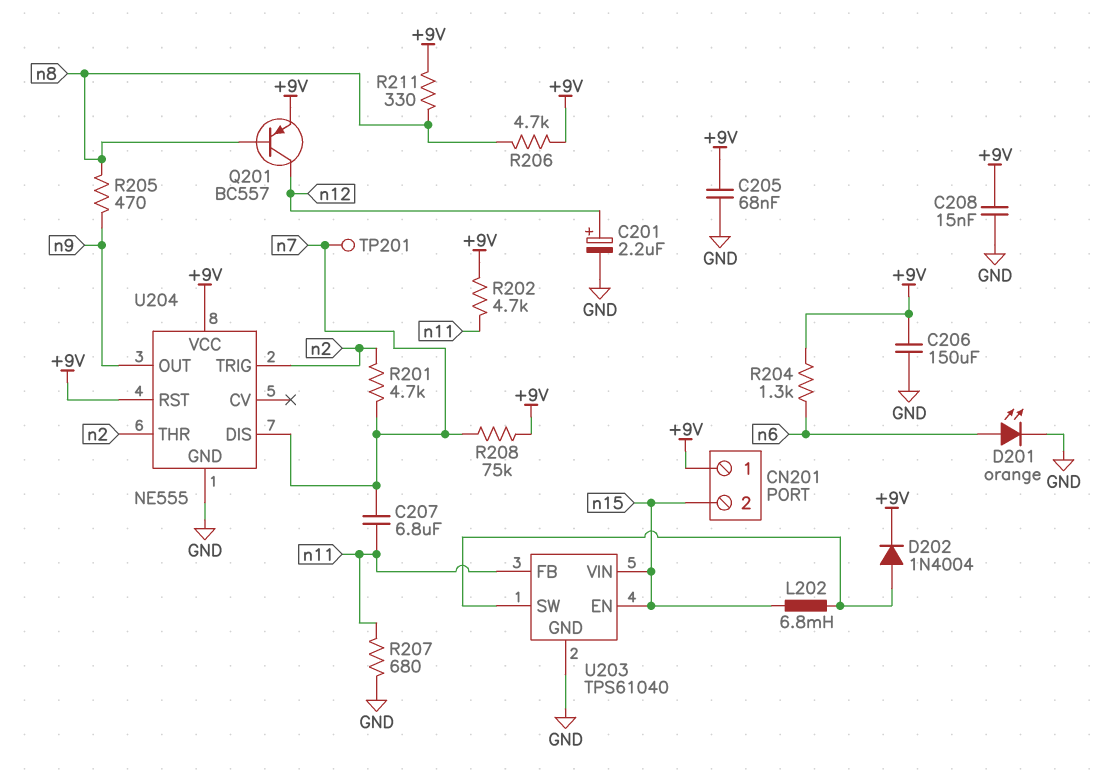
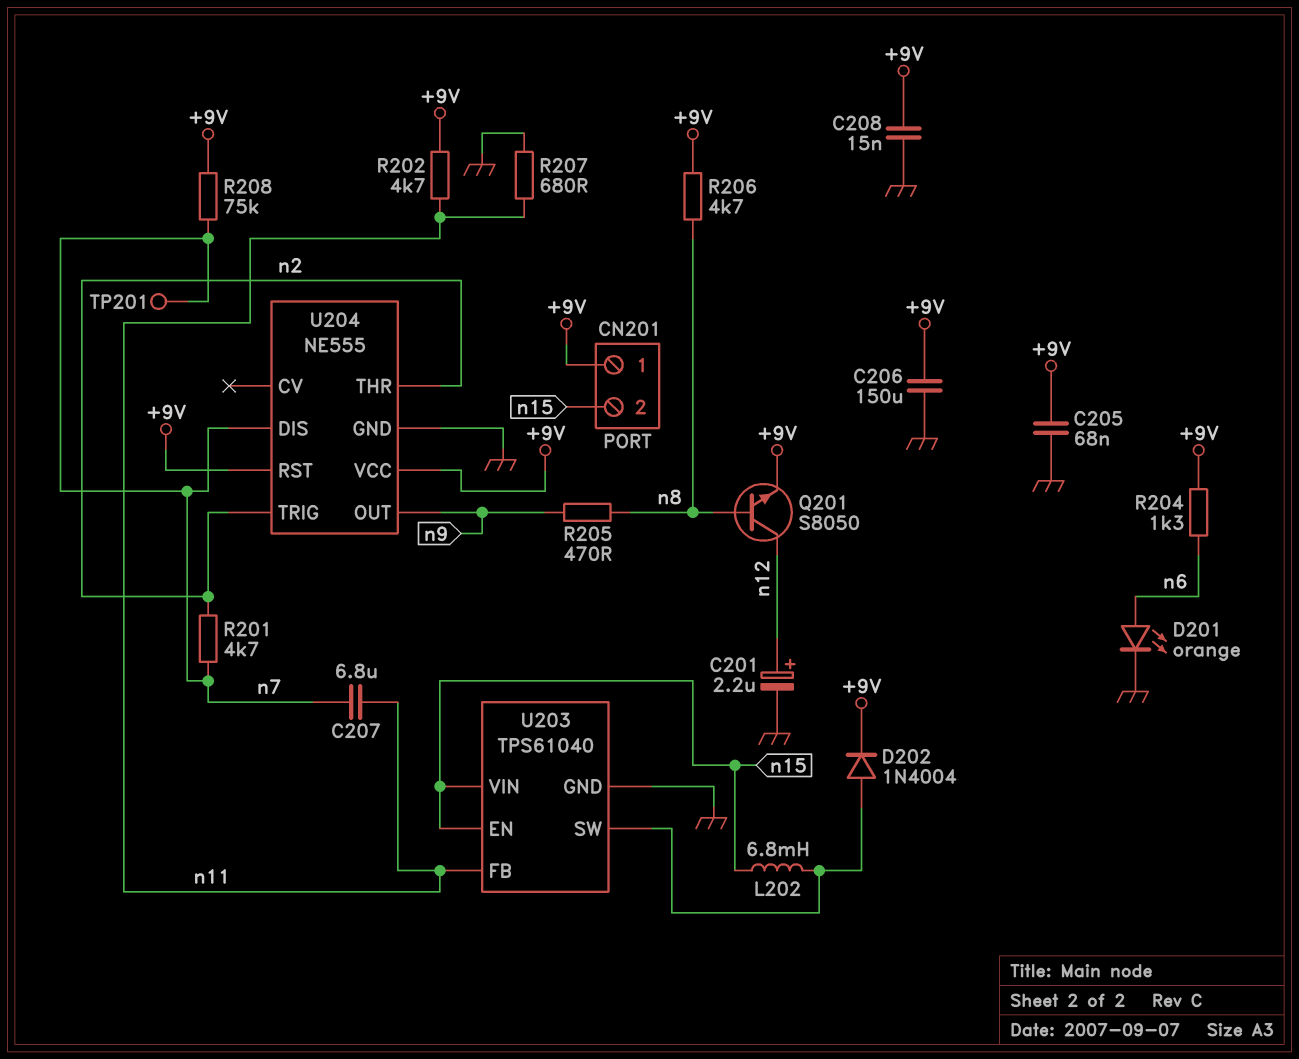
Q201: PNP BC557 (B n8, C n12, E +9V) -> NPN S8050 (B n8, C n12, E +9V)
R211: 330 (+9V, n8) -> none

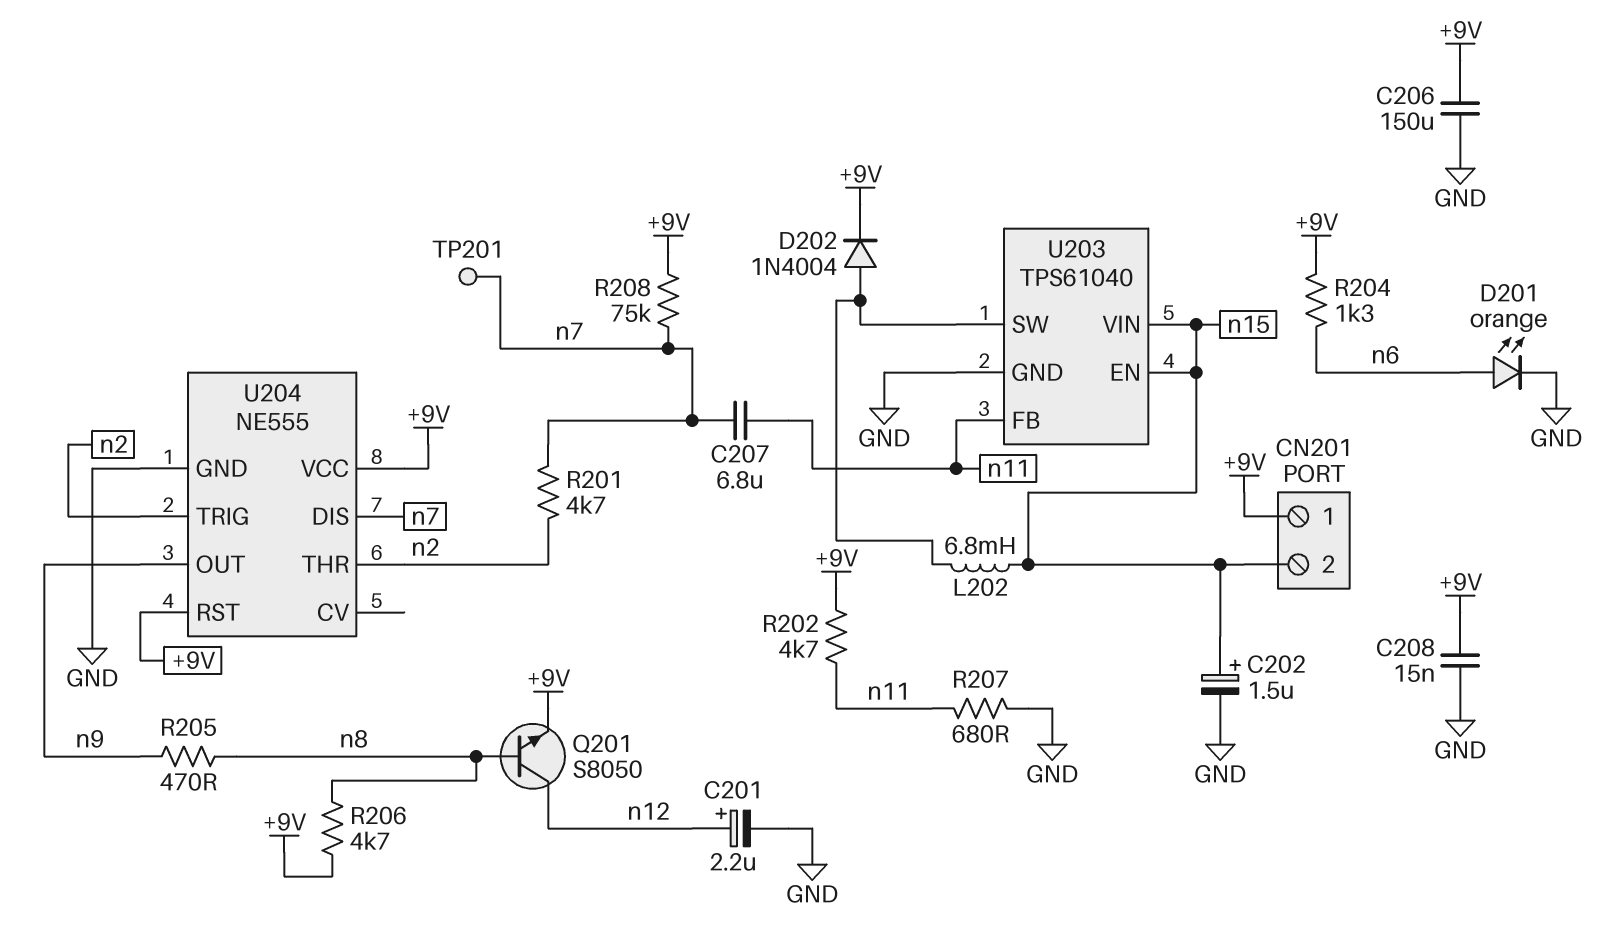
C202: none -> 1.5uF (plus n15, minus GND)
C205: 68nF (+9V, GND) -> none

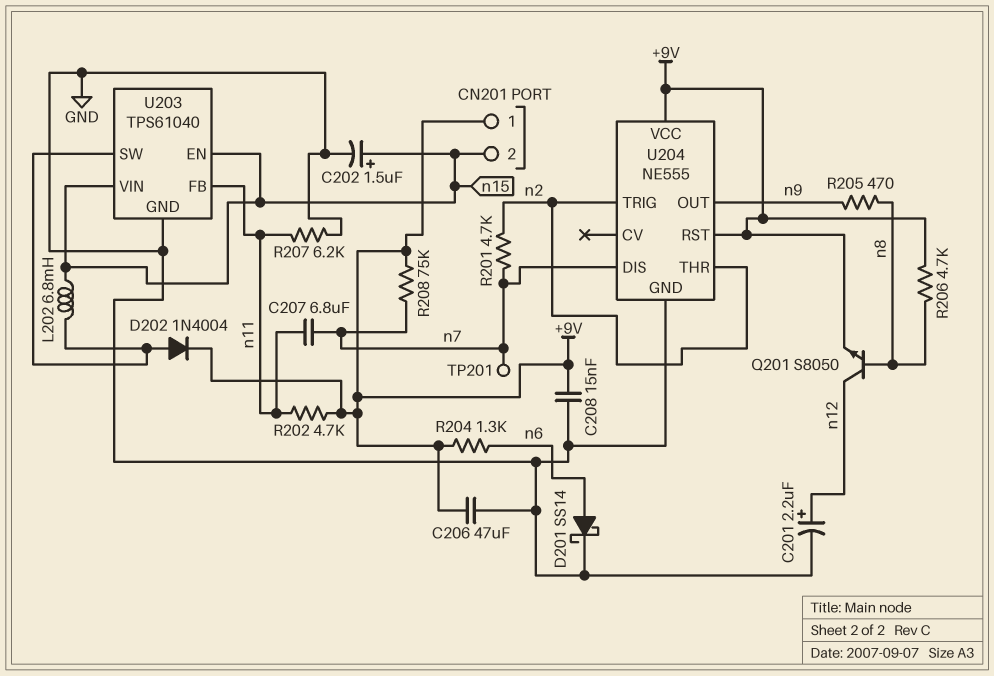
C206: 150uF (+9V, GND) -> 47uF (+9V, GND)
D201: LED orange (A n6, K GND) -> schottky SS14 (A n6, K GND)
R207: 680 (GND, n11) -> 6.2k (GND, n11)

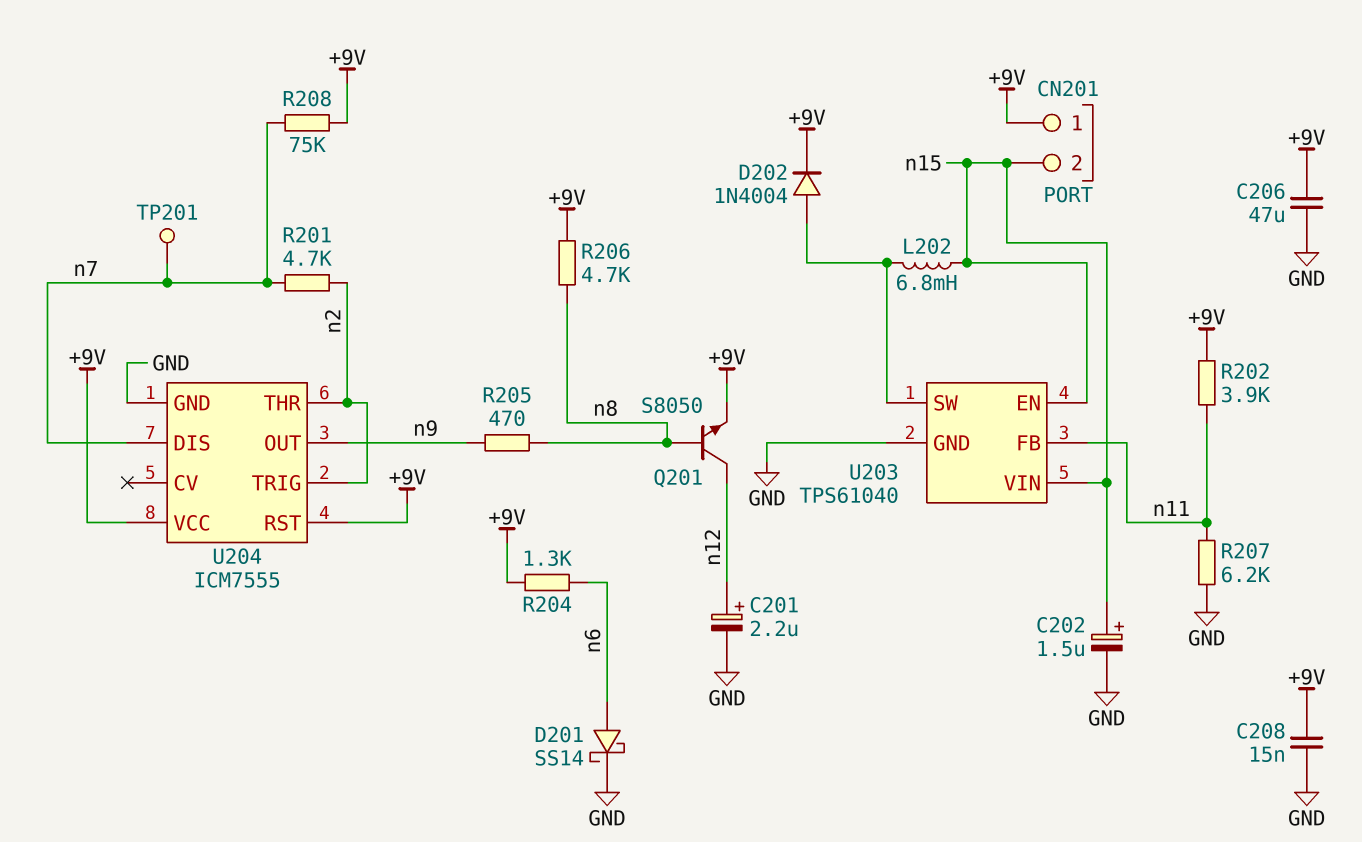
C207: 6.8uF (n7, n11) -> none
R202: 4.7k (+9V, n11) -> 3.9k (+9V, n11)
U204: NE555 -> ICM7555

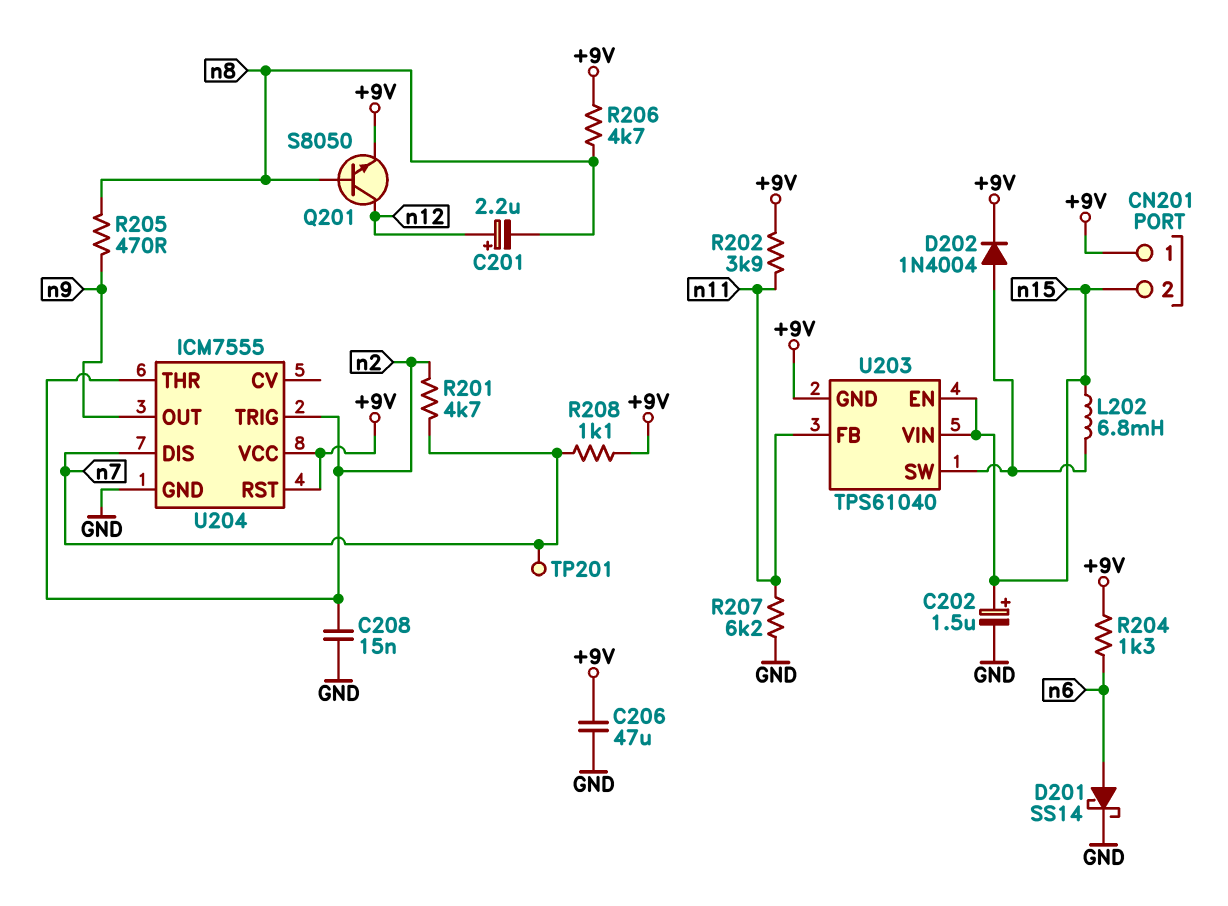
C201: 2.2uF (plus n12, minus GND) -> 2.2uF (plus n12, minus n8)
C208: 15nF (+9V, GND) -> 15nF (GND, n2)
R208: 75k (+9V, n7) -> 1.1k (+9V, n7)
U203 pin GND: GND -> +9V

